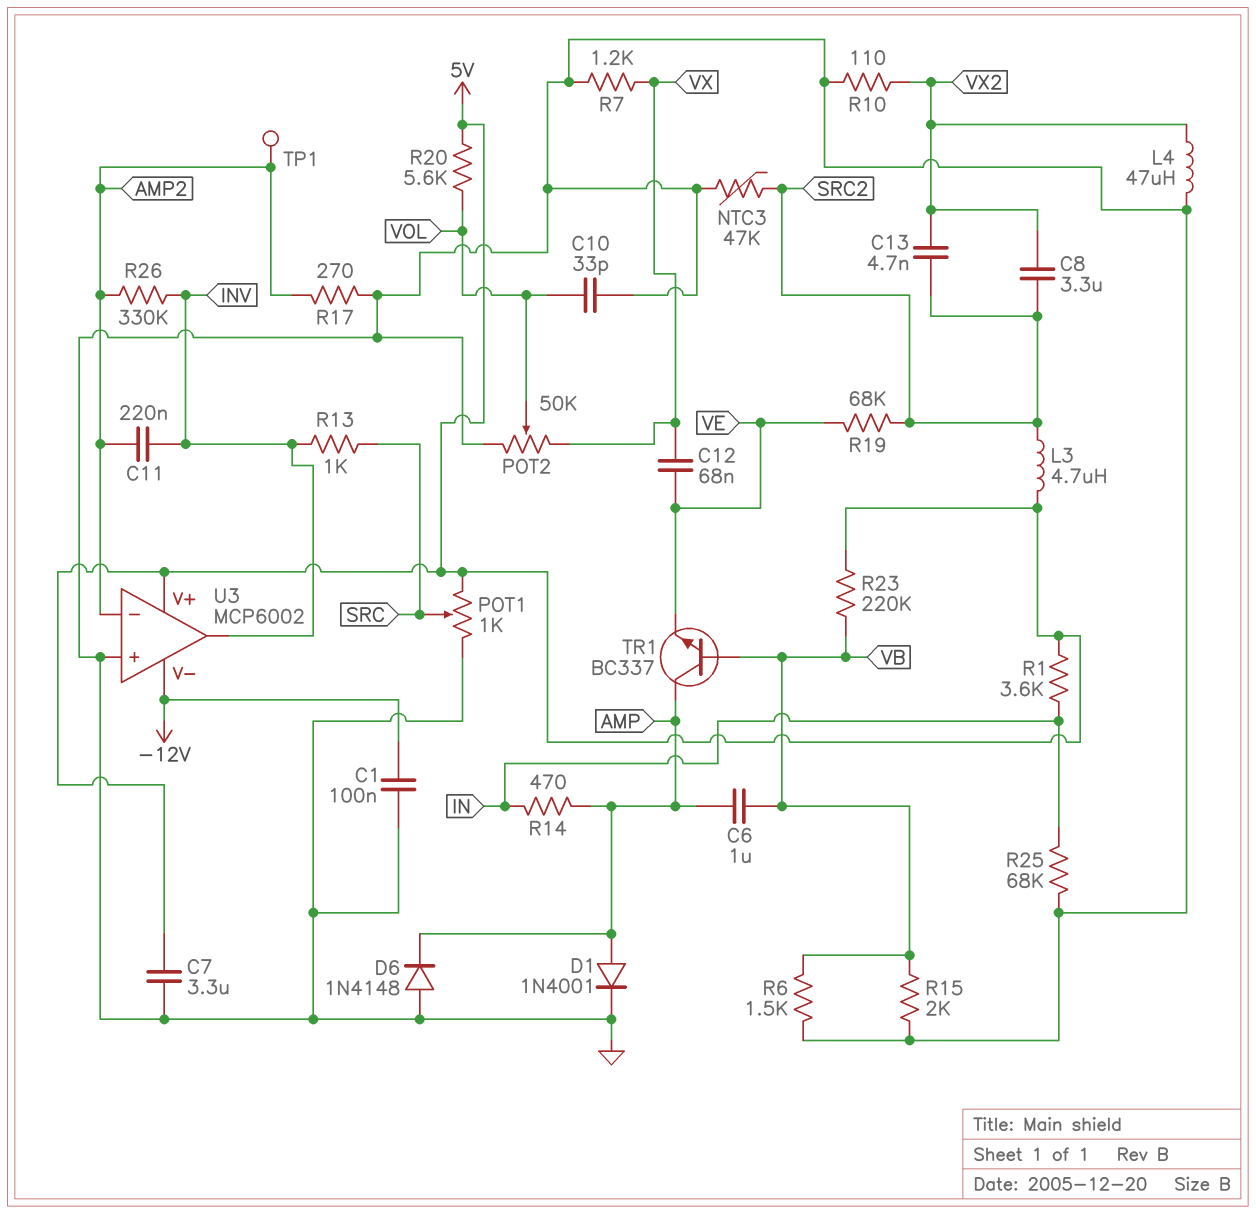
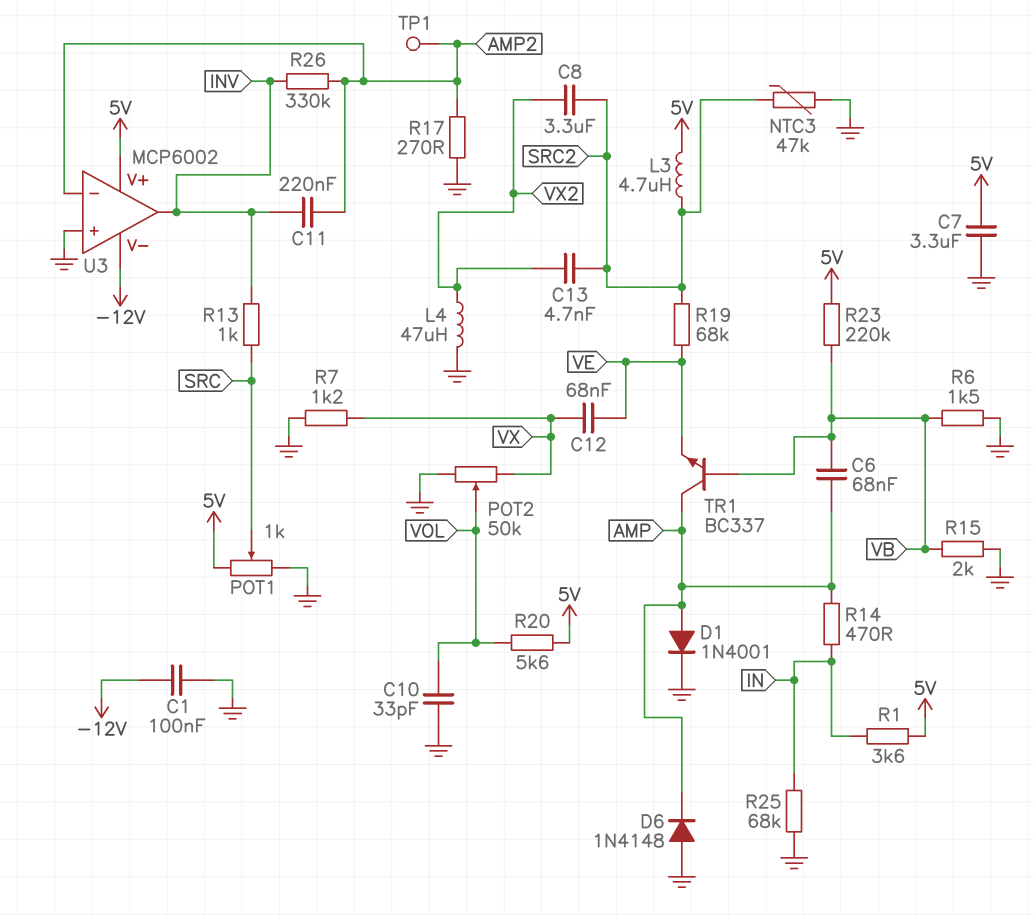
C6: 1uF (AMP, VB) -> 68nF (AMP, VB)
R10: 110 (GND, VX2) -> none

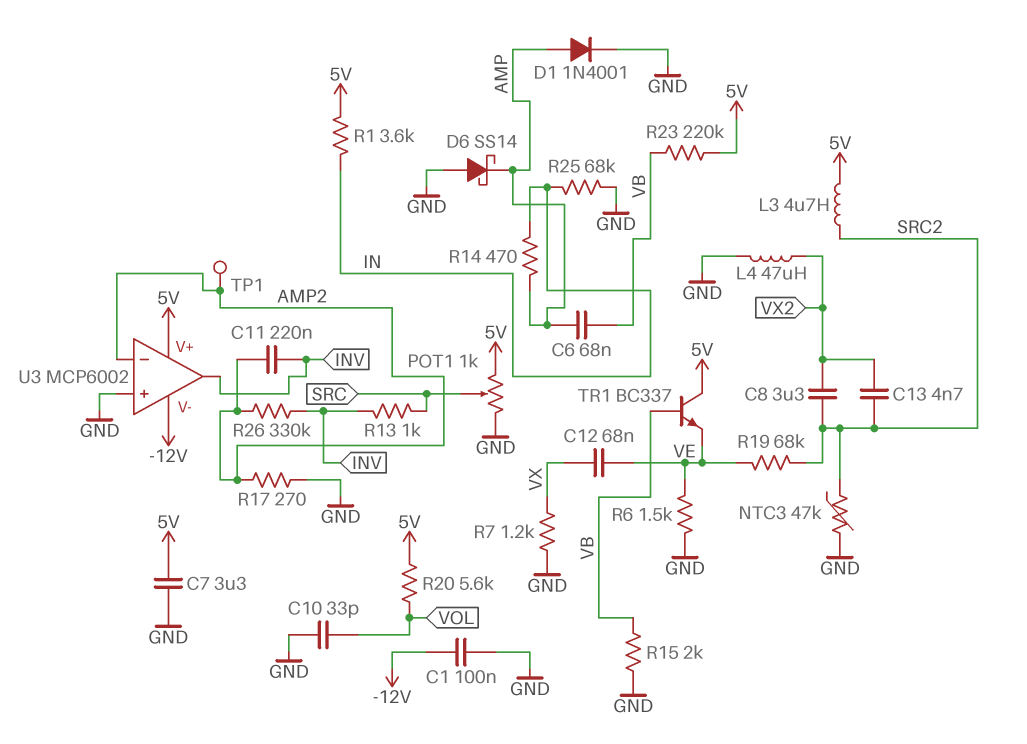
D6: diode 1N4148 (A GND, K AMP) -> schottky SS14 (A GND, K AMP)
POT2: 50k (GND, VX, wiper VOL) -> none
R6: 1.5k (GND, VB) -> 1.5k (GND, VE)
TR1: NPN BC337 (B VB, C AMP, E VE) -> NPN BC337 (B VB, C 5V, E VE)

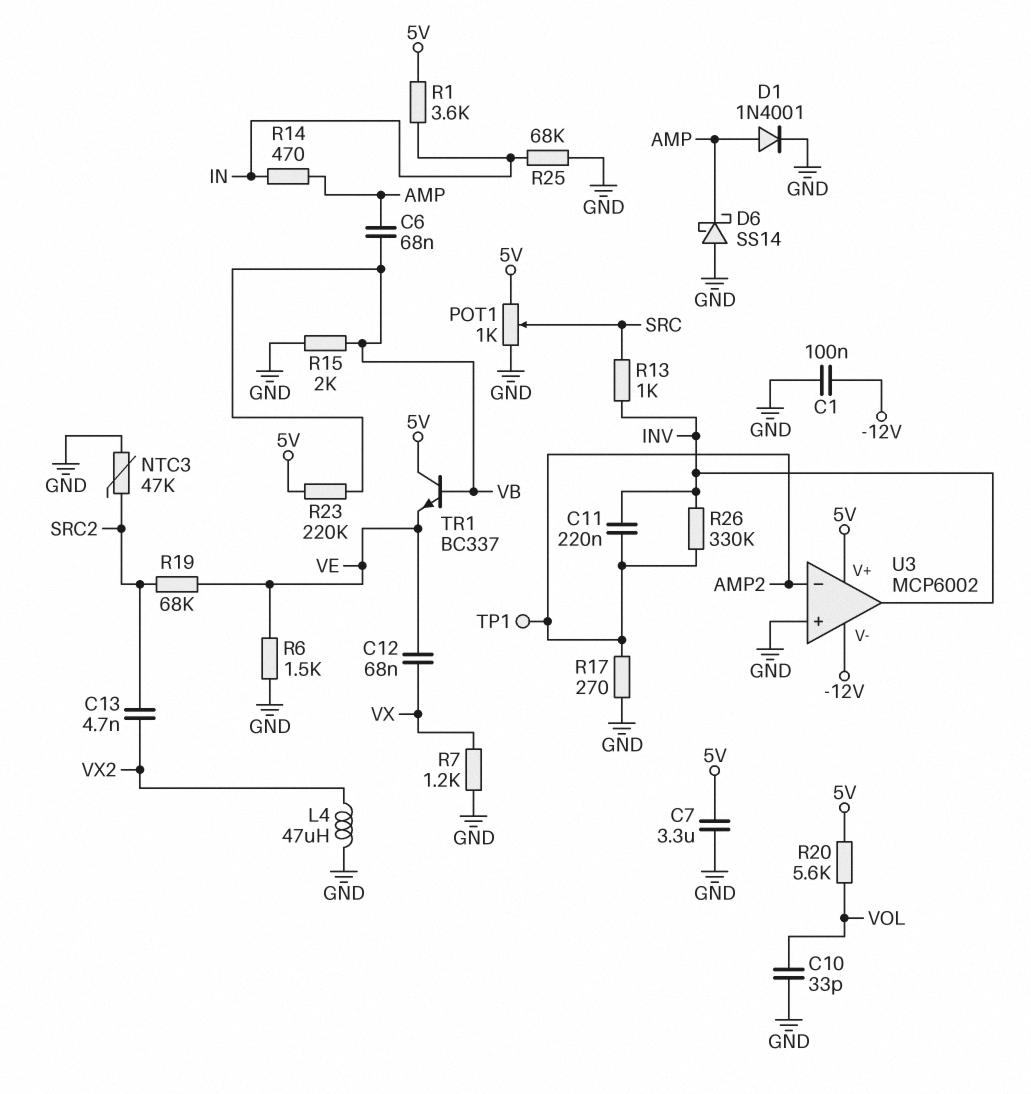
C8: 3.3uF (SRC2, VX2) -> none
L3: 4.7uH (5V, SRC2) -> none

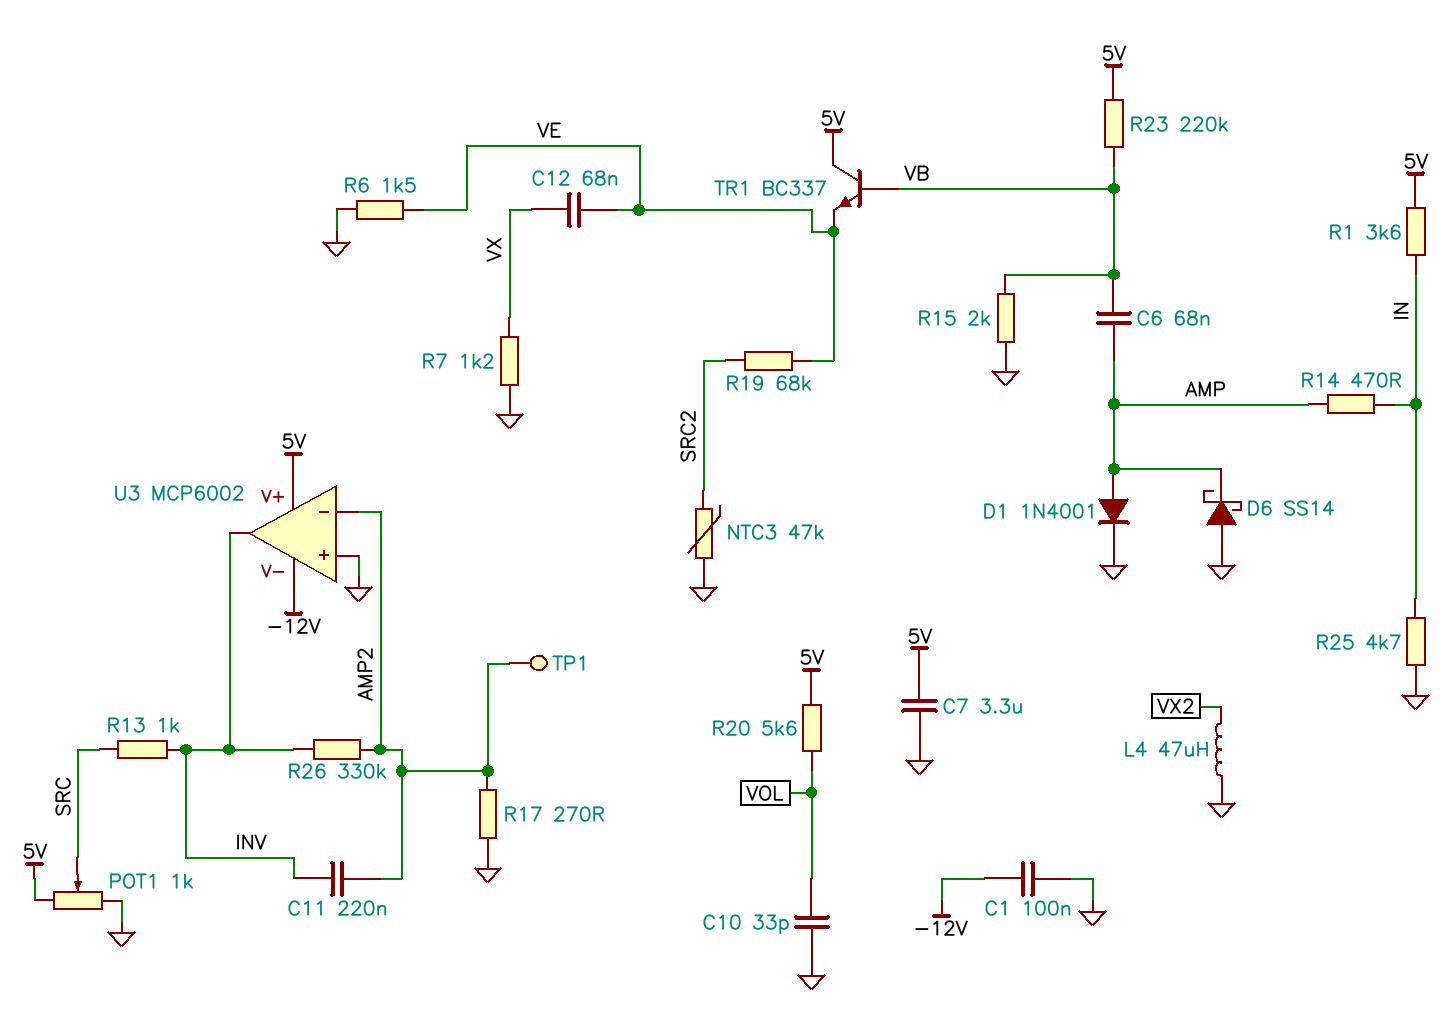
C13: 4.7nF (SRC2, VX2) -> none
R25: 68k (GND, IN) -> 4.7k (GND, IN)

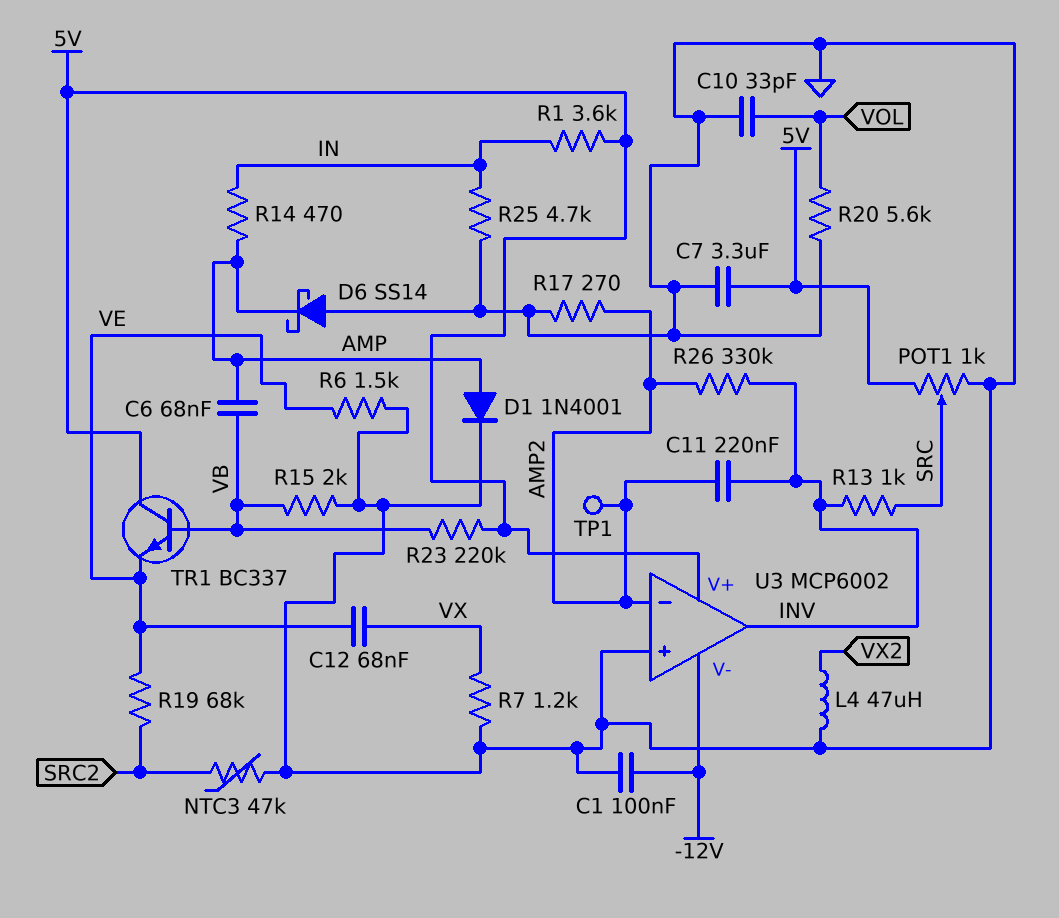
R20: 5.6k (5V, VOL) -> 5.6k (GND, VOL)

